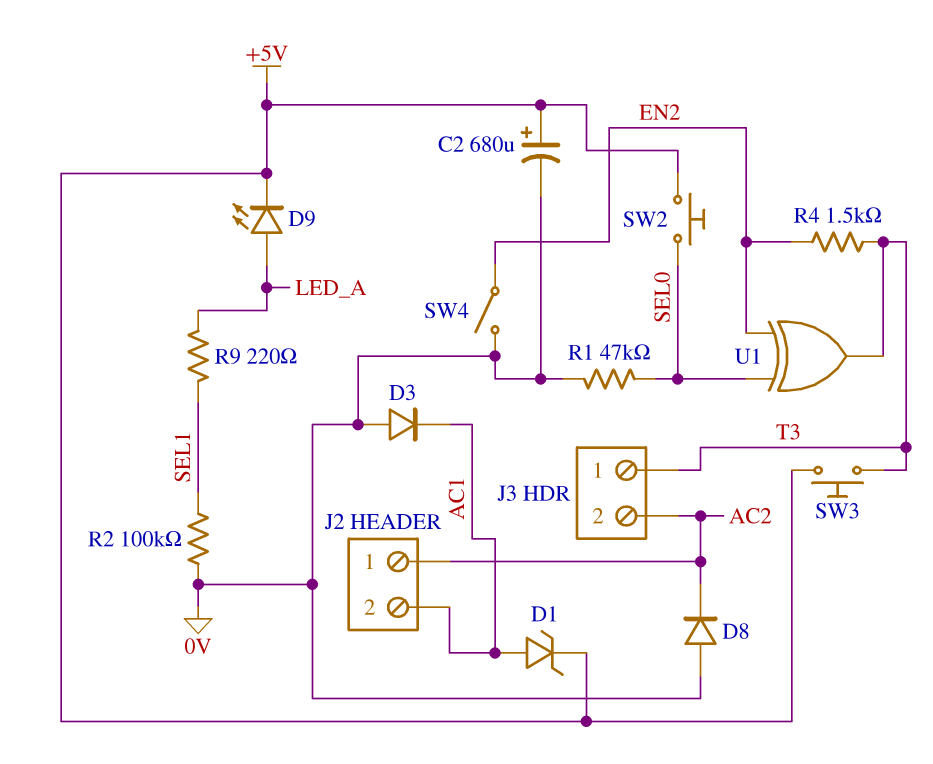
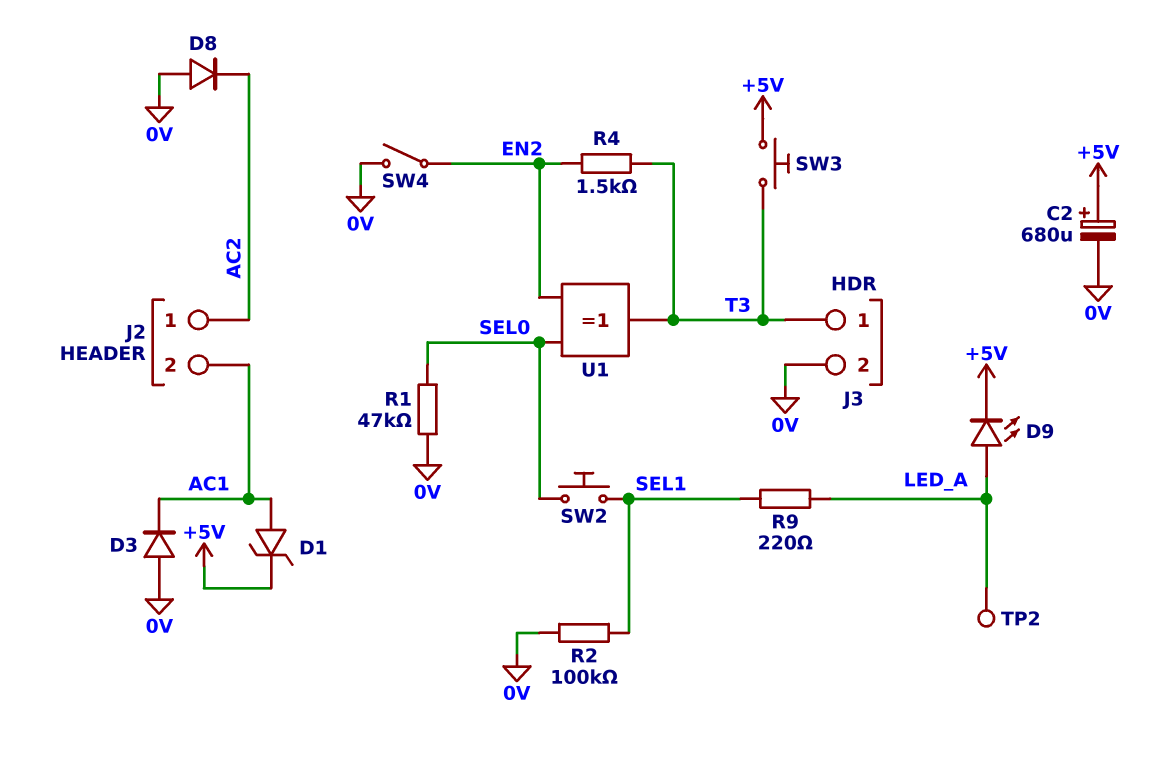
J3 pin 2: AC2 -> 0V
SW2: button (+5V, SEL0) -> button (SEL0, SEL1)
TP2: none -> test point (LED_A)

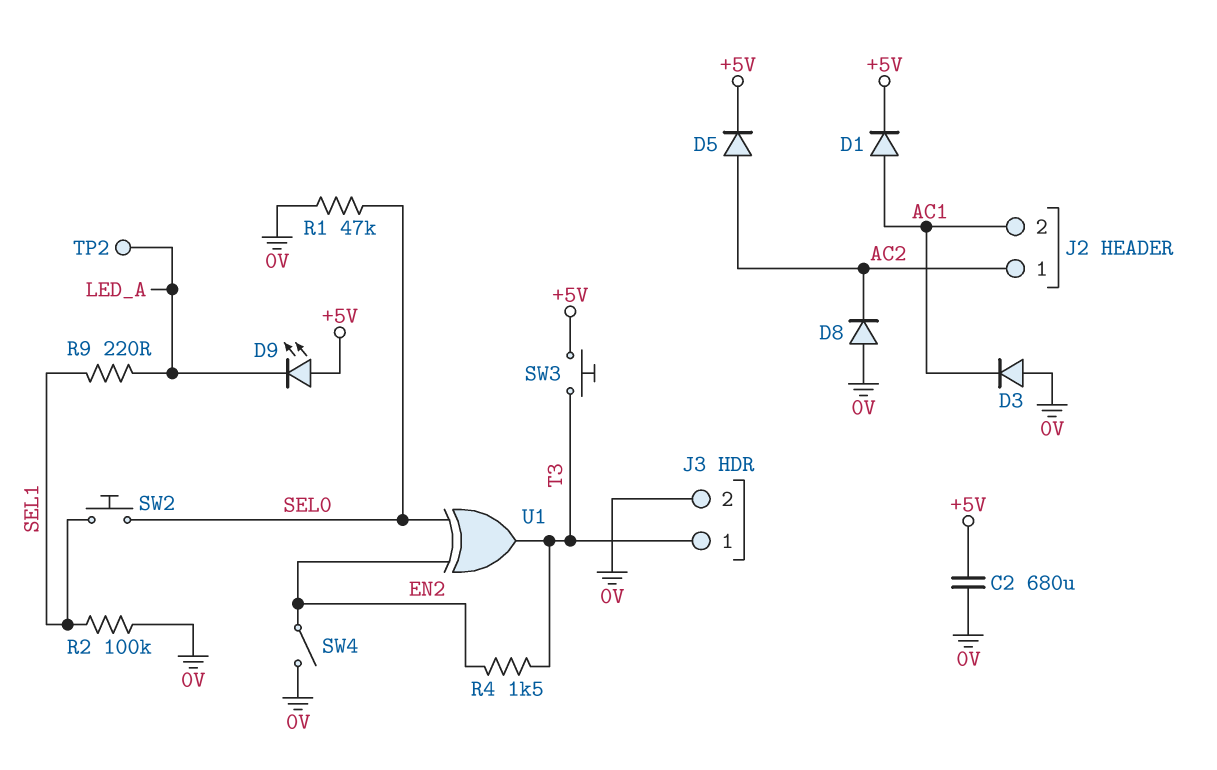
C2: 680uF (plus +5V, minus 0V) -> 680uF (+5V, 0V)
D1: zener (A AC1, K +5V) -> diode (A AC1, K +5V)
D5: none -> diode (A AC2, K +5V)
D9: LED (A LED_A, K +5V) -> LED (A +5V, K LED_A)

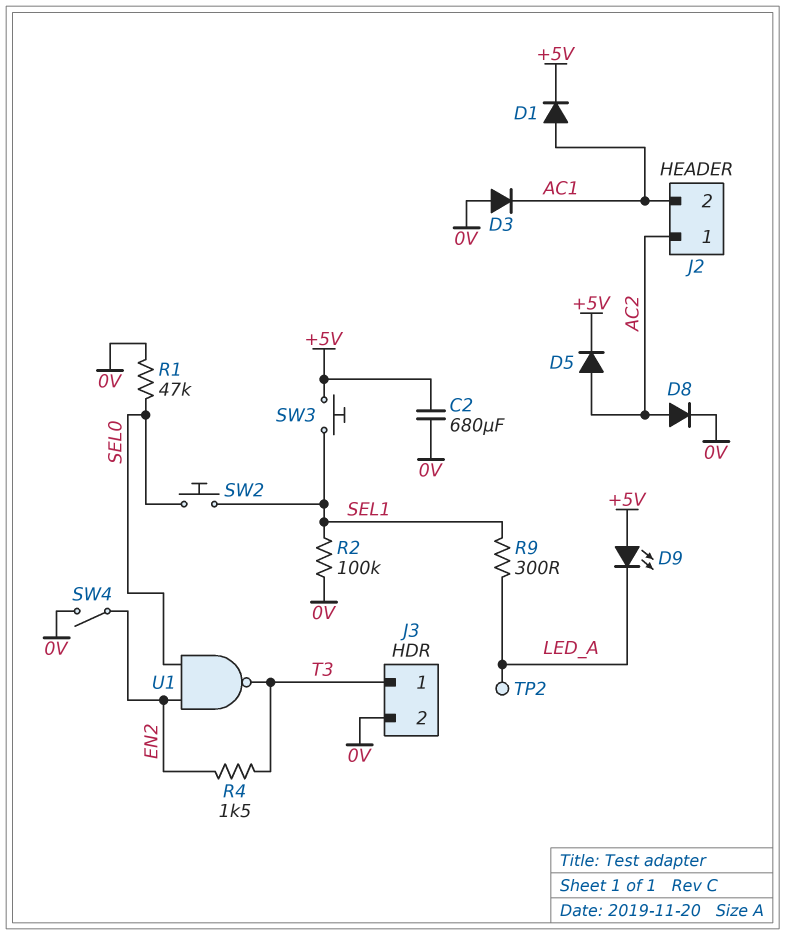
D8: diode (A 0V, K AC2) -> diode (A AC2, K 0V)
R9: 220 (LED_A, SEL1) -> 300 (LED_A, SEL1)
SW3: button (+5V, T3) -> button (+5V, SEL1)
U1: XOR (in EN2, in SEL0, out T3) -> NAND (in EN2, in SEL0, out T3)

